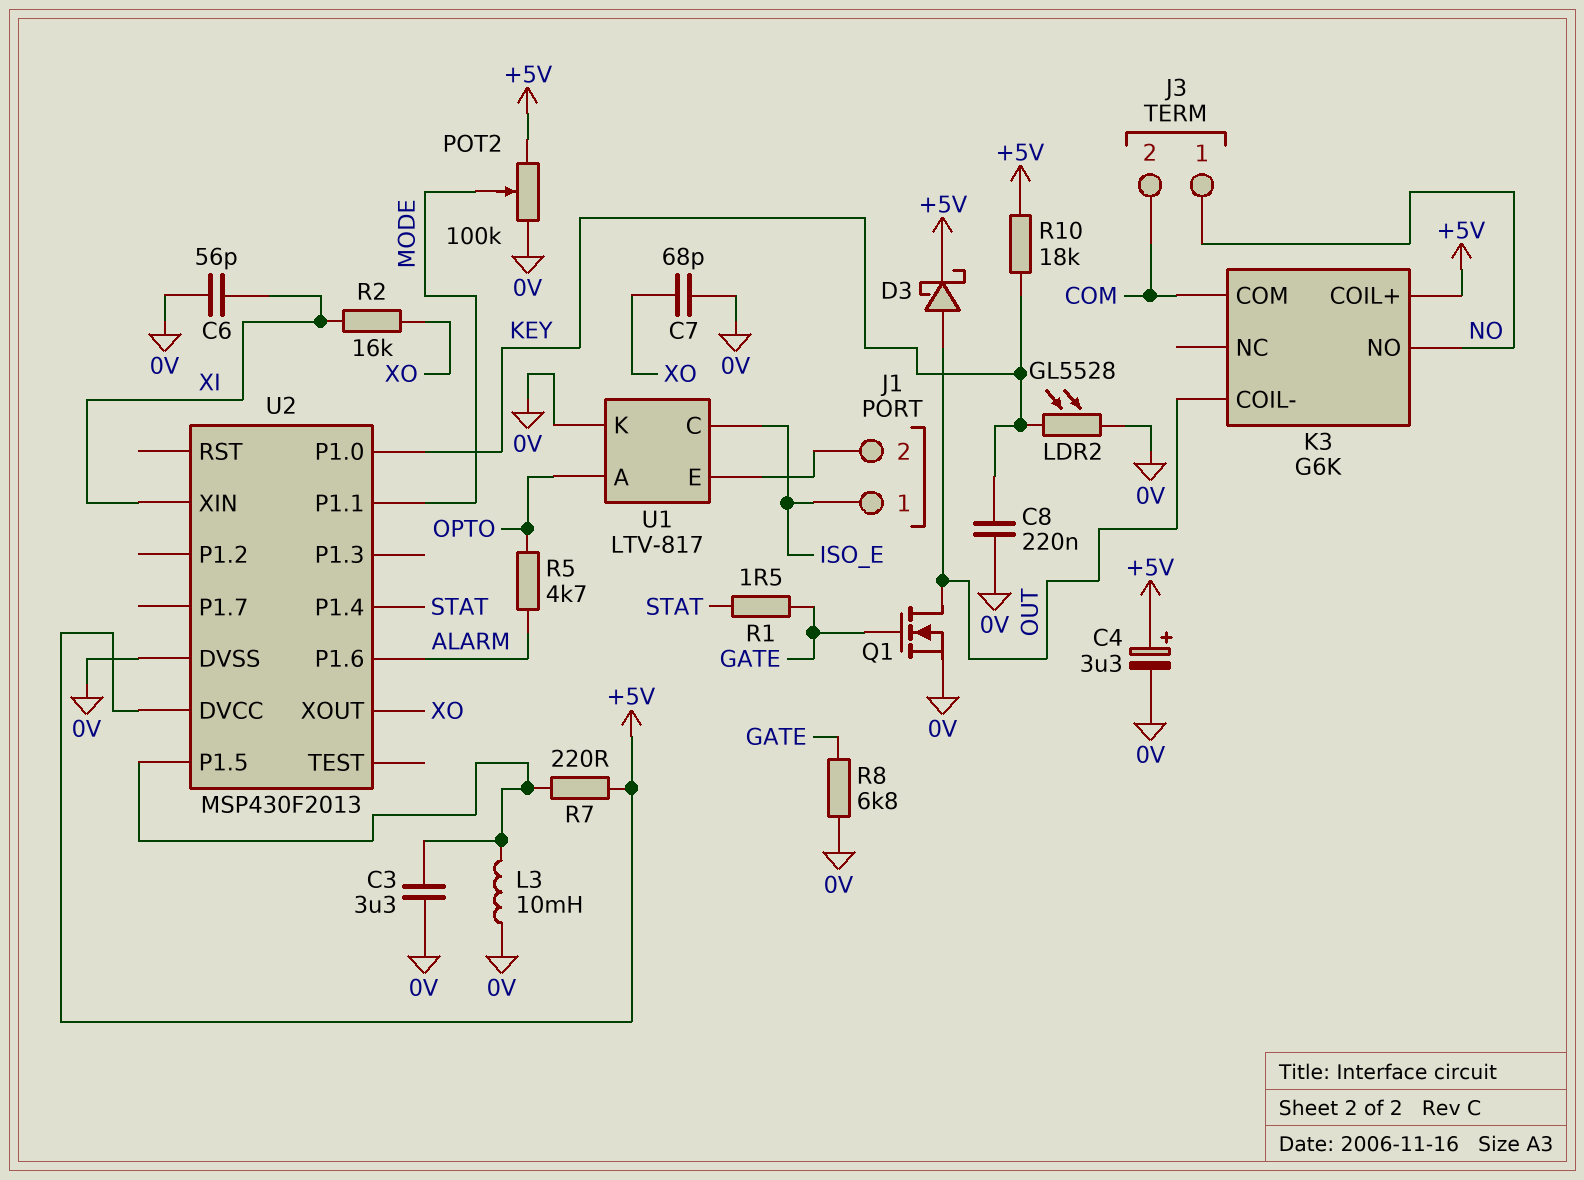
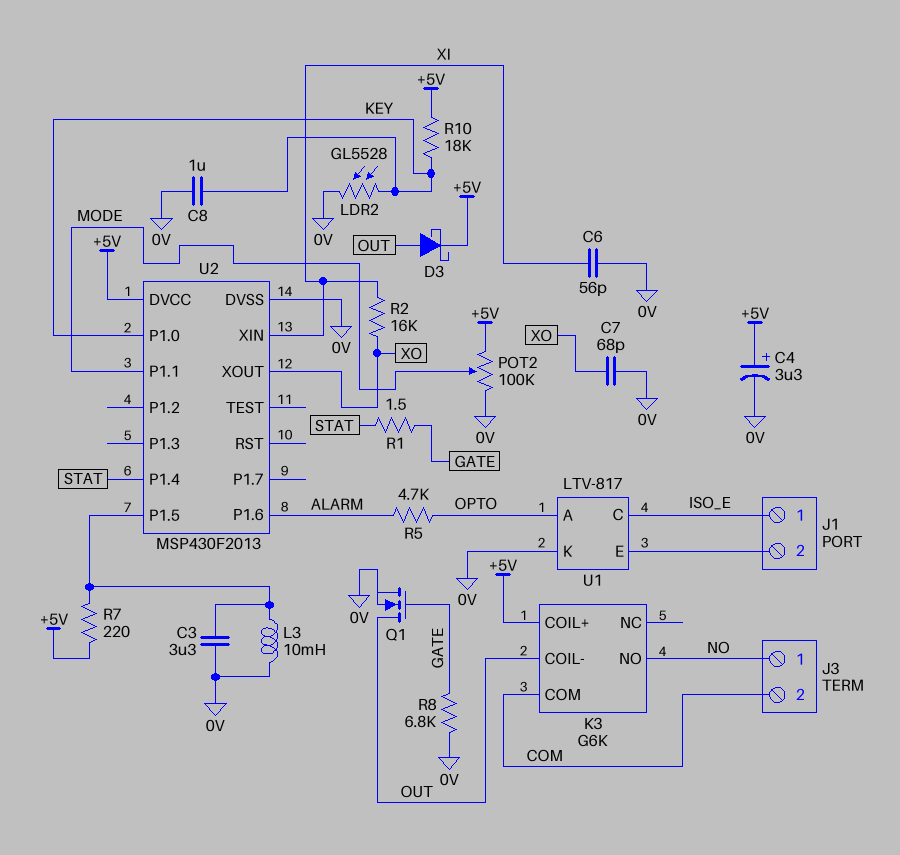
C8: 220nF (0V, KEY) -> 1uF (0V, KEY)

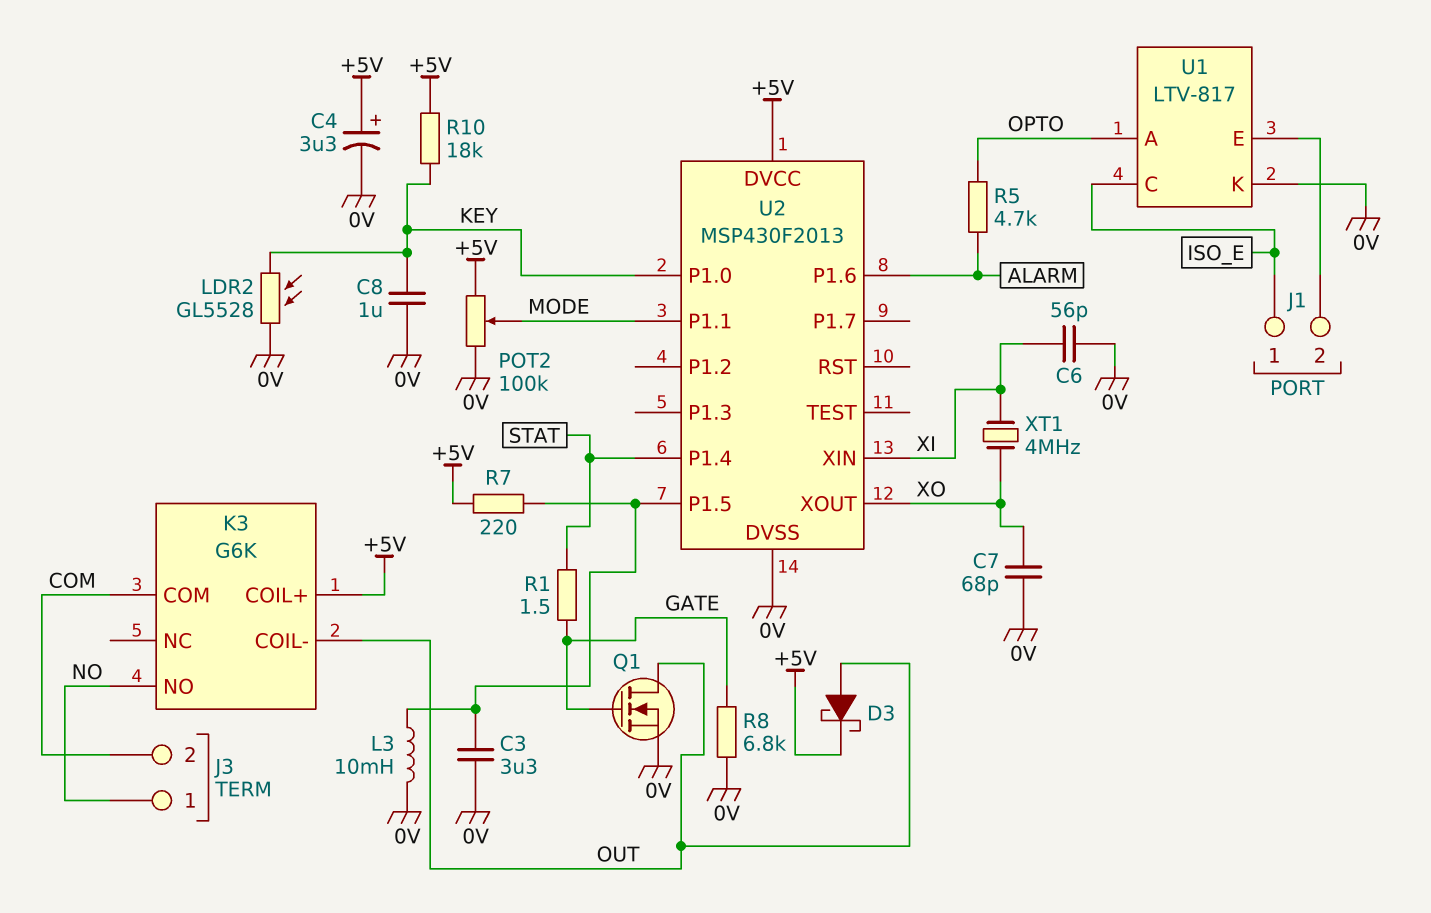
R2: 16k (XI, XO) -> none
XT1: none -> 4MHz (XI, XO)

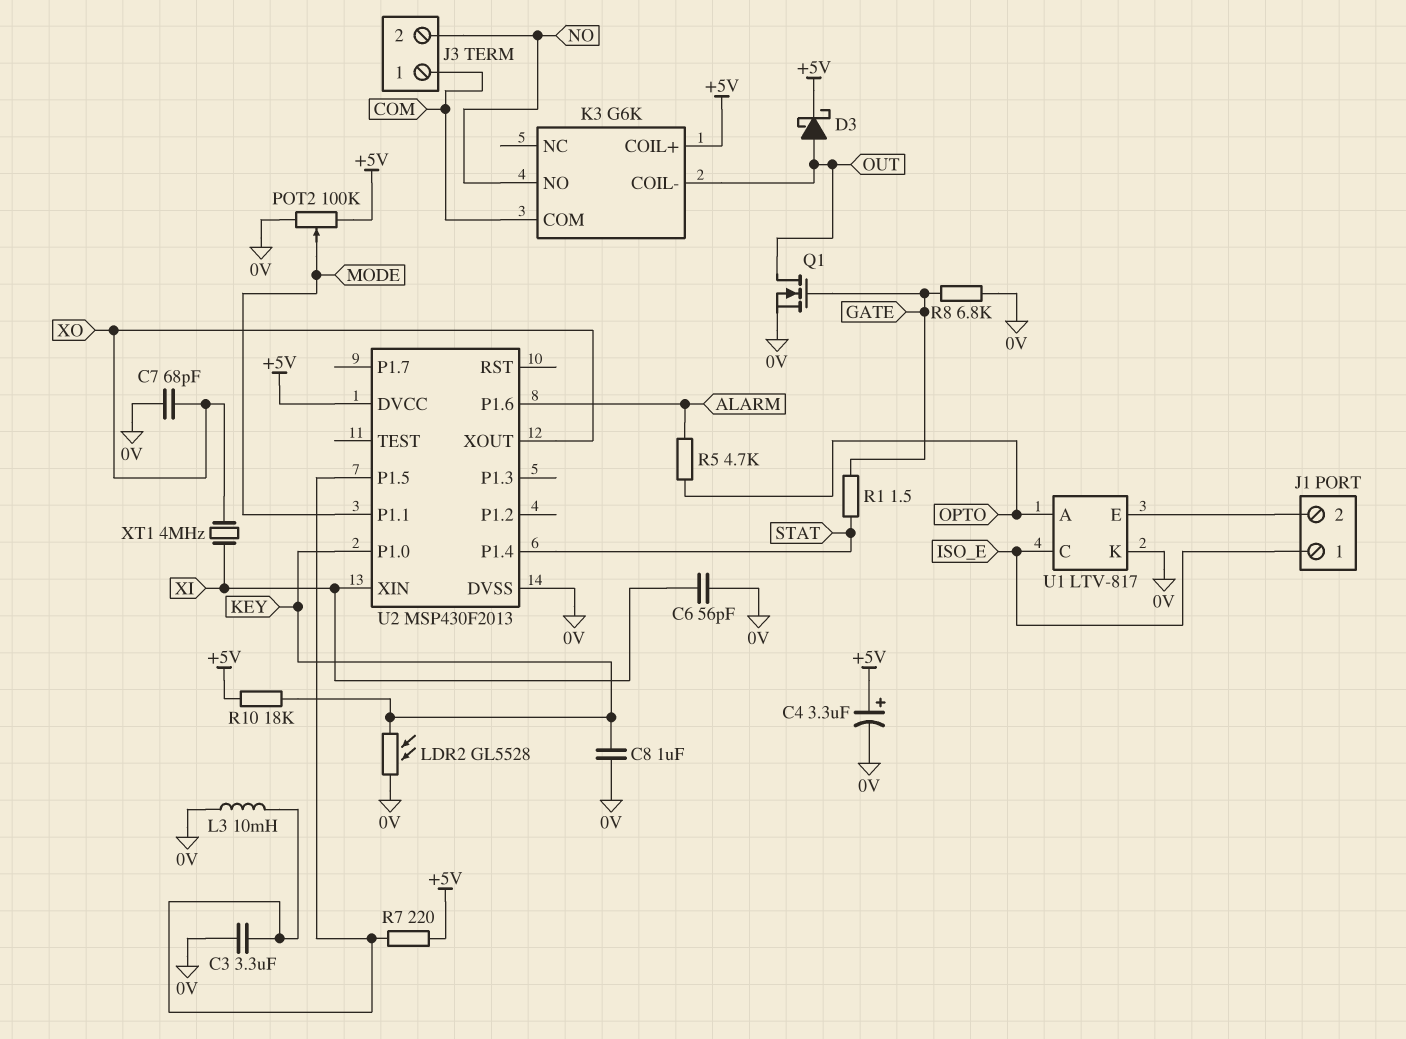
J3 pin 1: NO -> COM
J3 pin 2: COM -> NO

